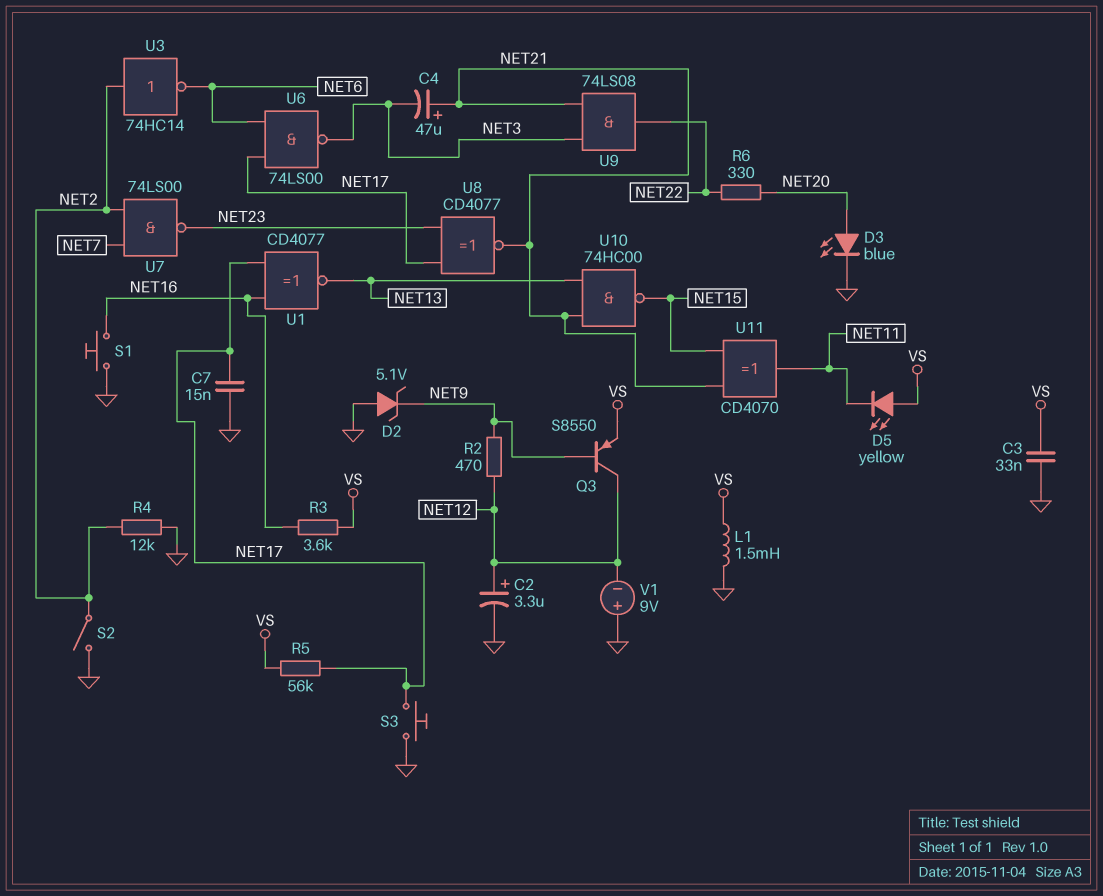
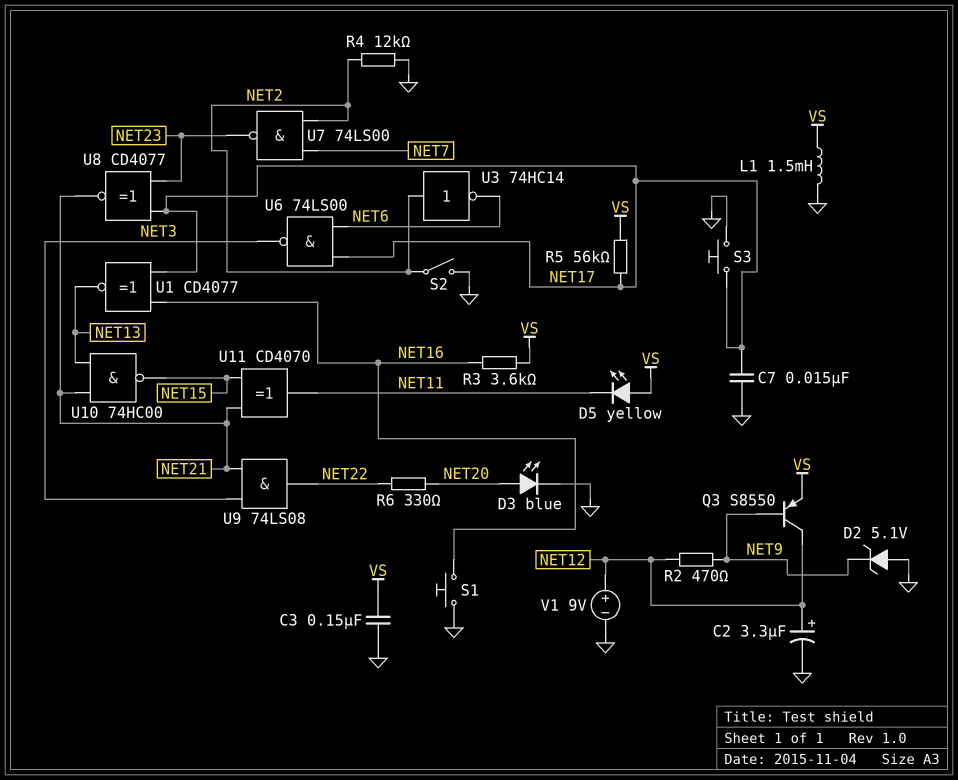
C3: 33nF (GND, VS) -> 150nF (GND, VS)
C4: 47uF (plus NET21, minus NET3) -> none
V1: 9V (plus GND, minus NET12) -> 9V (plus NET12, minus GND)

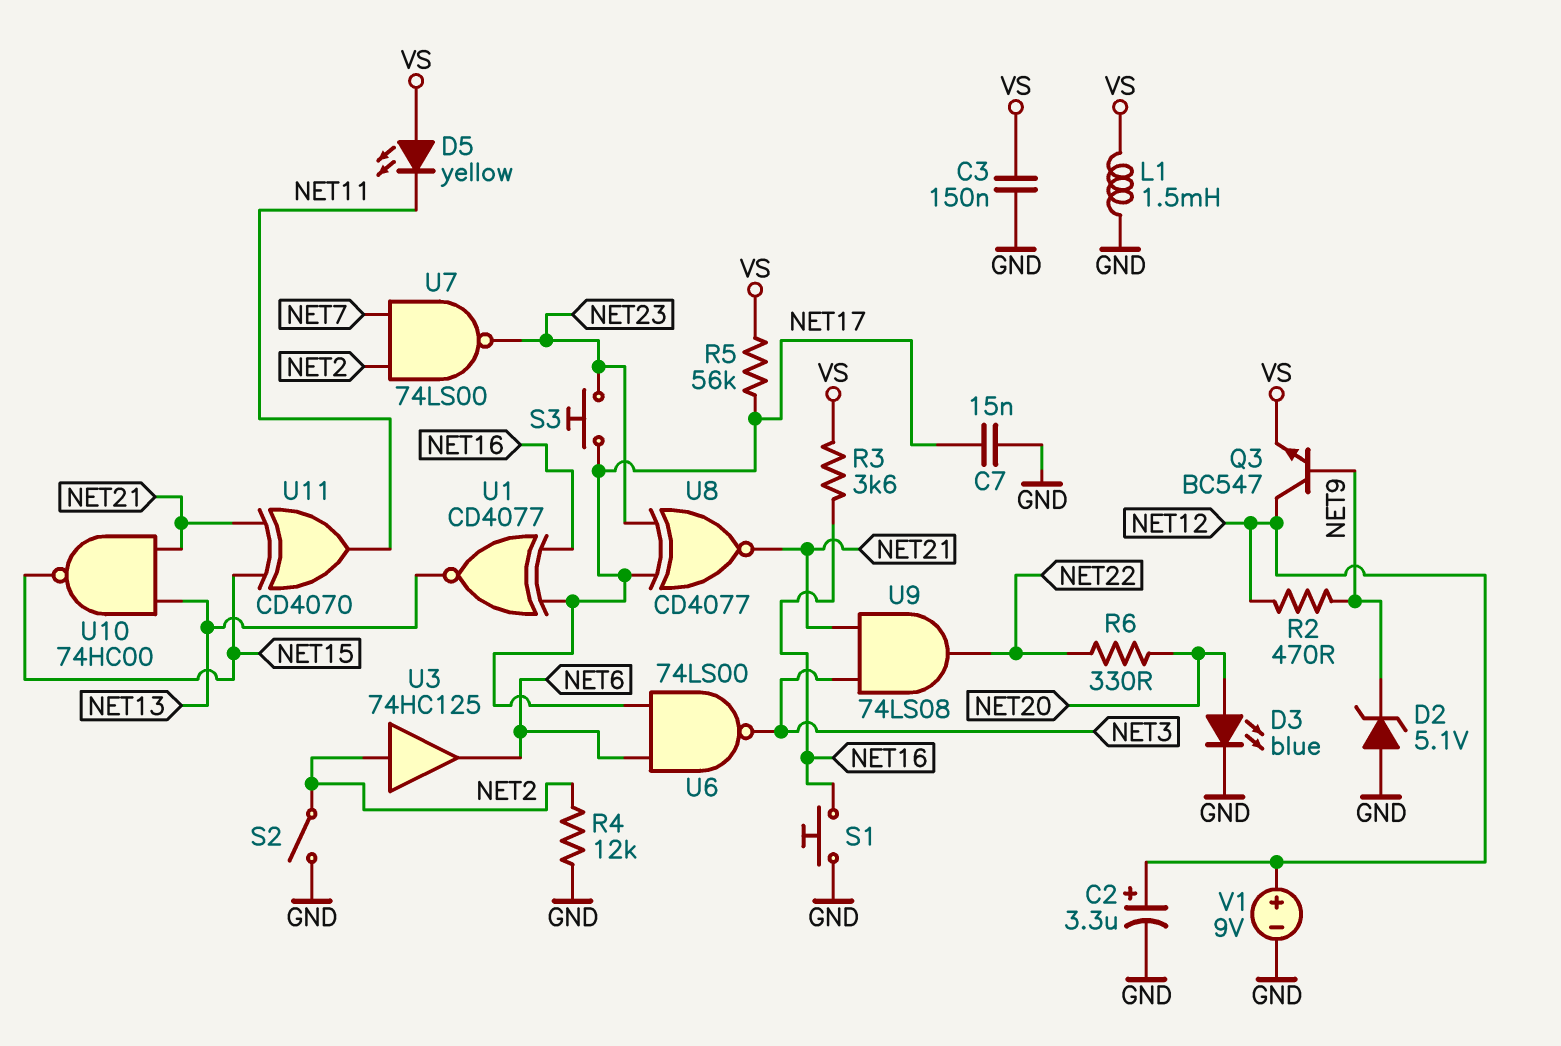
Q3: PNP S8550 (B NET9, C NET12, E VS) -> NPN BC547 (B NET9, C NET12, E VS)
S3: button (GND, NET17) -> button (NET17, NET23)
U3: NOT 74HC14 (in NET2, out NET6) -> buffer 74HC125 (in NET2, out NET6)

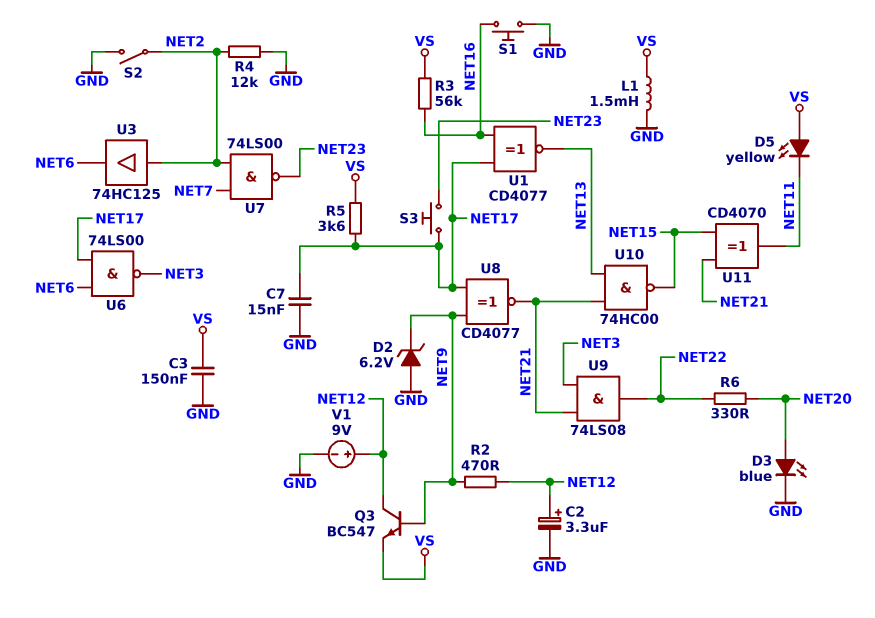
D2: zener 5.1V (A GND, K NET9) -> zener 6.2V (A GND, K NET9)
R3: 3.6k (NET16, VS) -> 56k (NET16, VS)
R5: 56k (NET17, VS) -> 3.6k (NET17, VS)
U8: XNOR CD4077 (in NET17, in NET23, out NET21) -> XNOR CD4077 (in NET9, in NET17, out NET21)

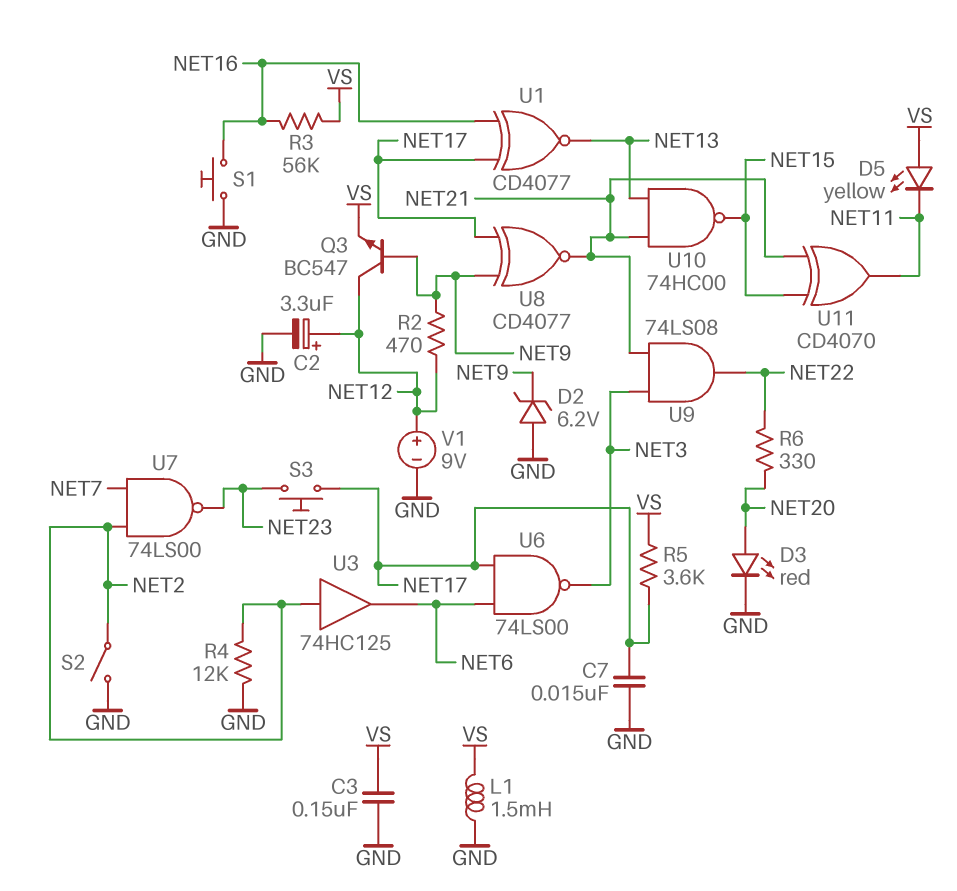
D3: LED blue (A NET20, K GND) -> LED red (A NET20, K GND)

